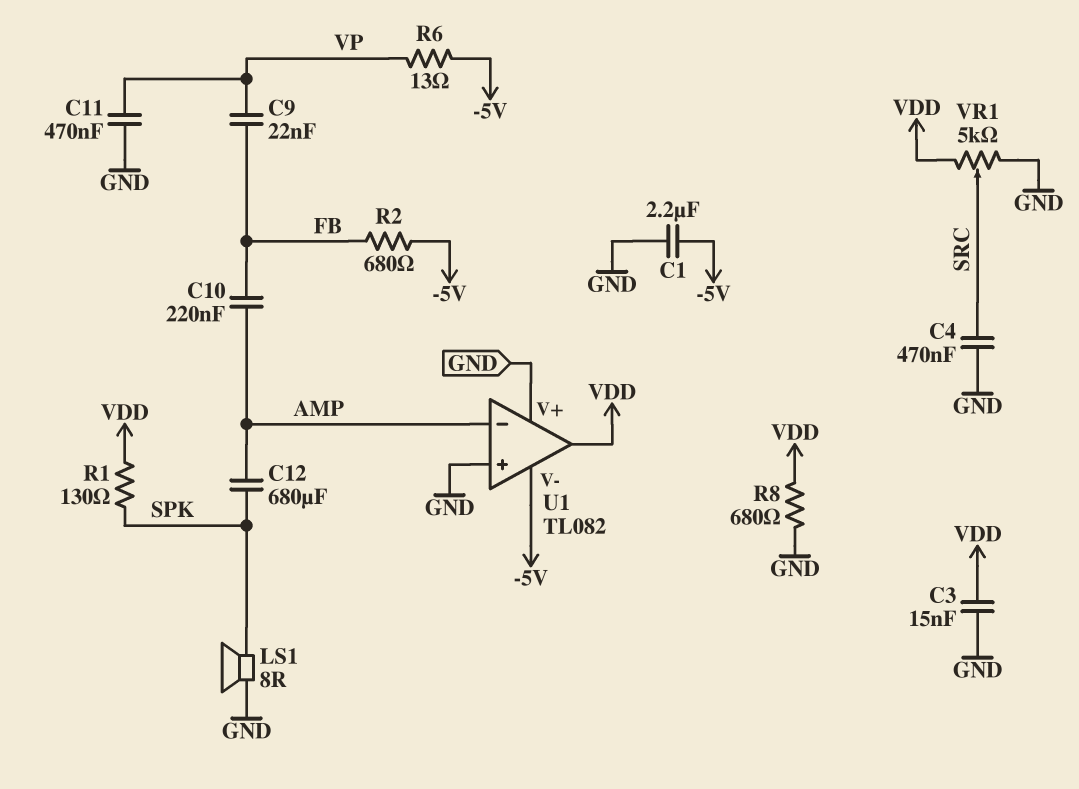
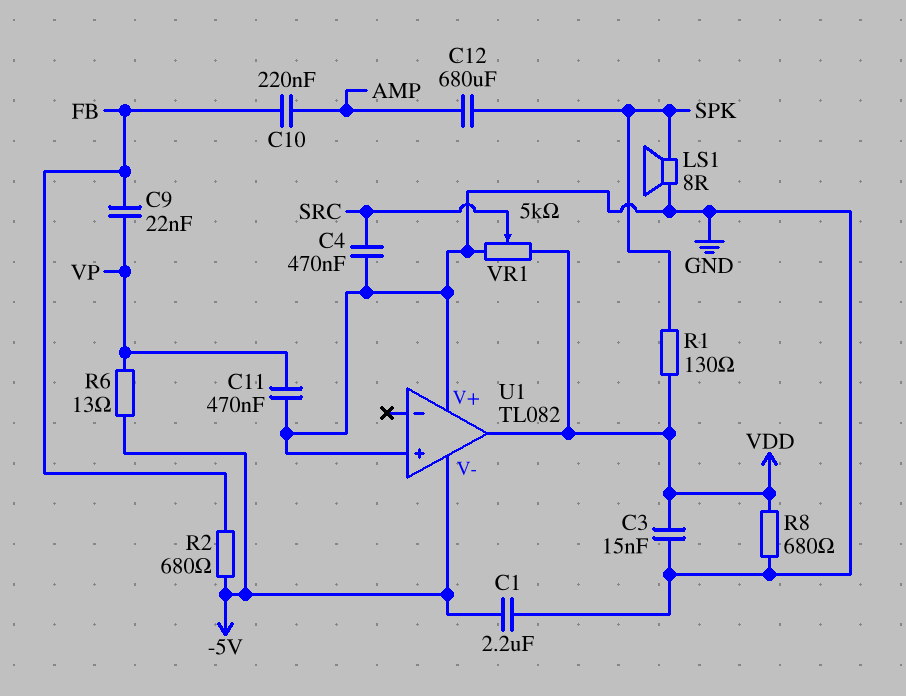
U1 pin in-: AMP -> none

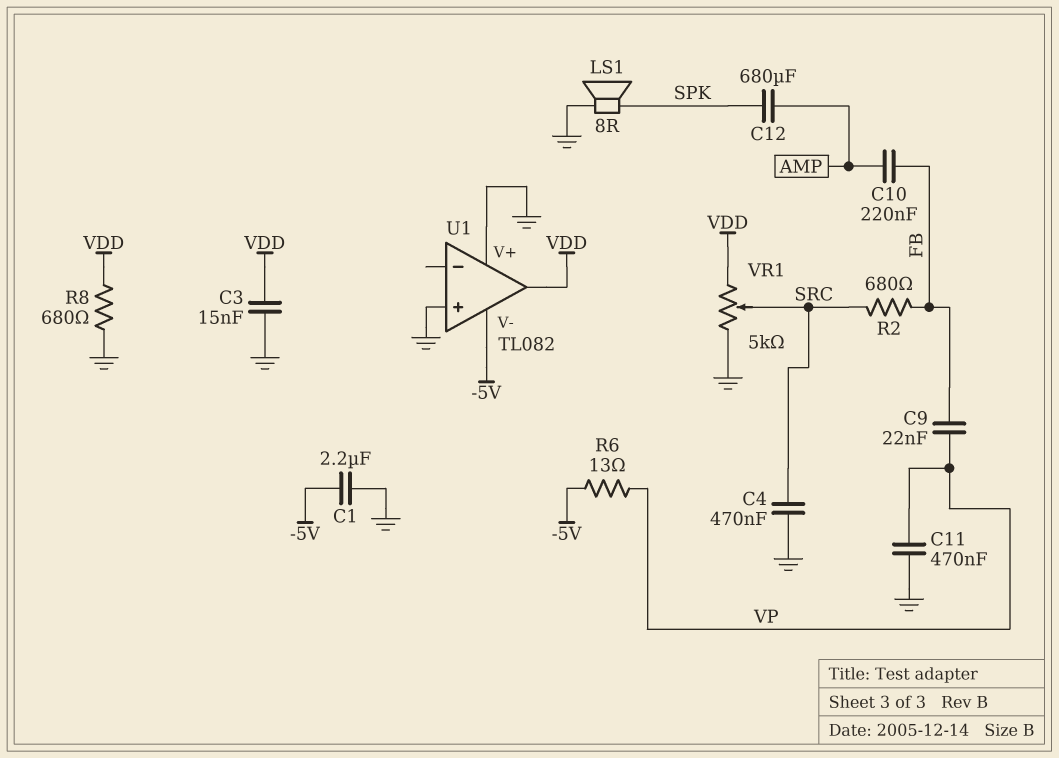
R1: 130 (SPK, VDD) -> none
R2: 680 (-5V, FB) -> 680 (FB, SRC)

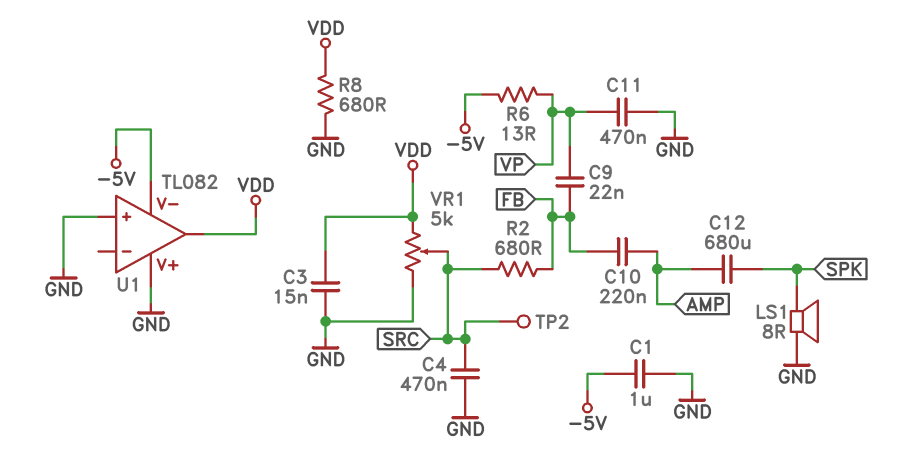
C1: 2.2uF (-5V, GND) -> 1uF (-5V, GND)
TP2: none -> test point (SRC)

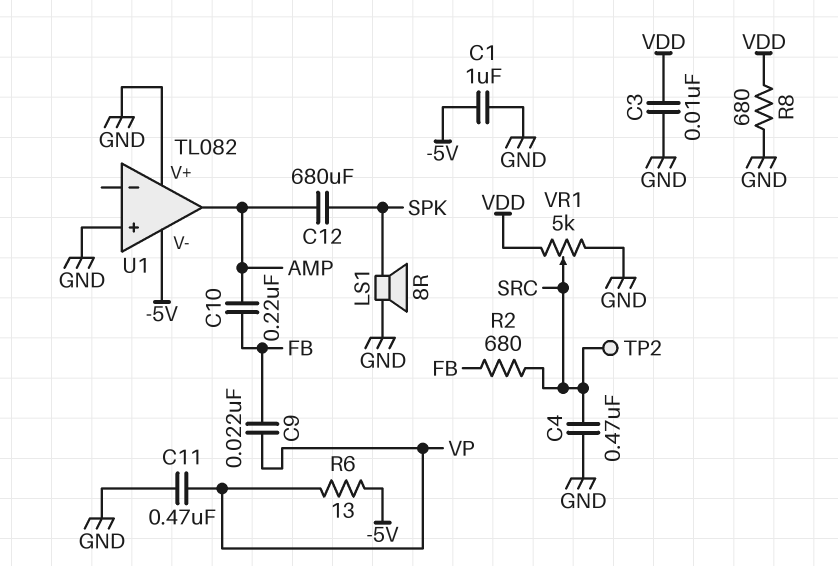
C3: 15nF (GND, VDD) -> 10nF (GND, VDD)
U1 pin out: VDD -> AMP

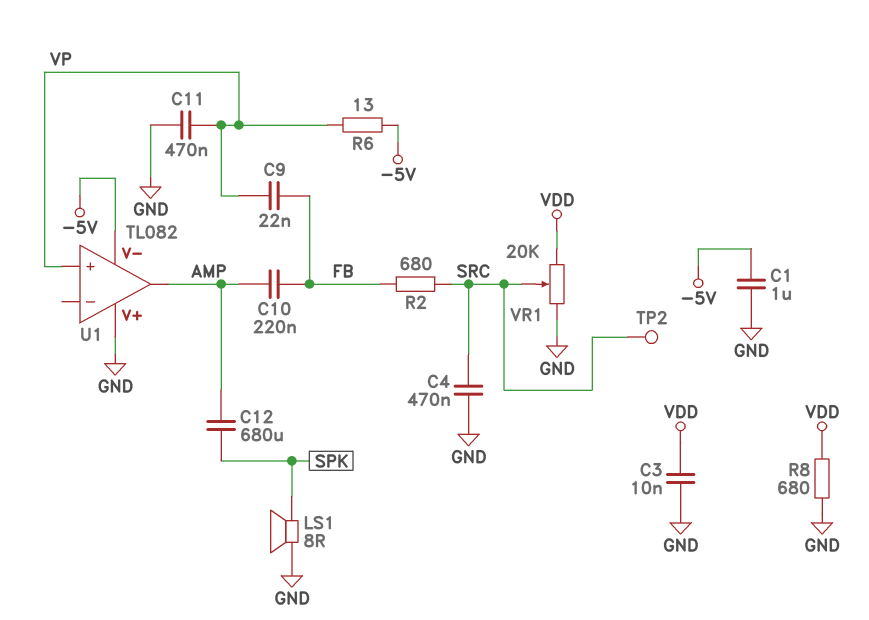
U1 pin in+: GND -> VP
VR1: 5k (GND, VDD, wiper SRC) -> 20k (GND, VDD, wiper SRC)

